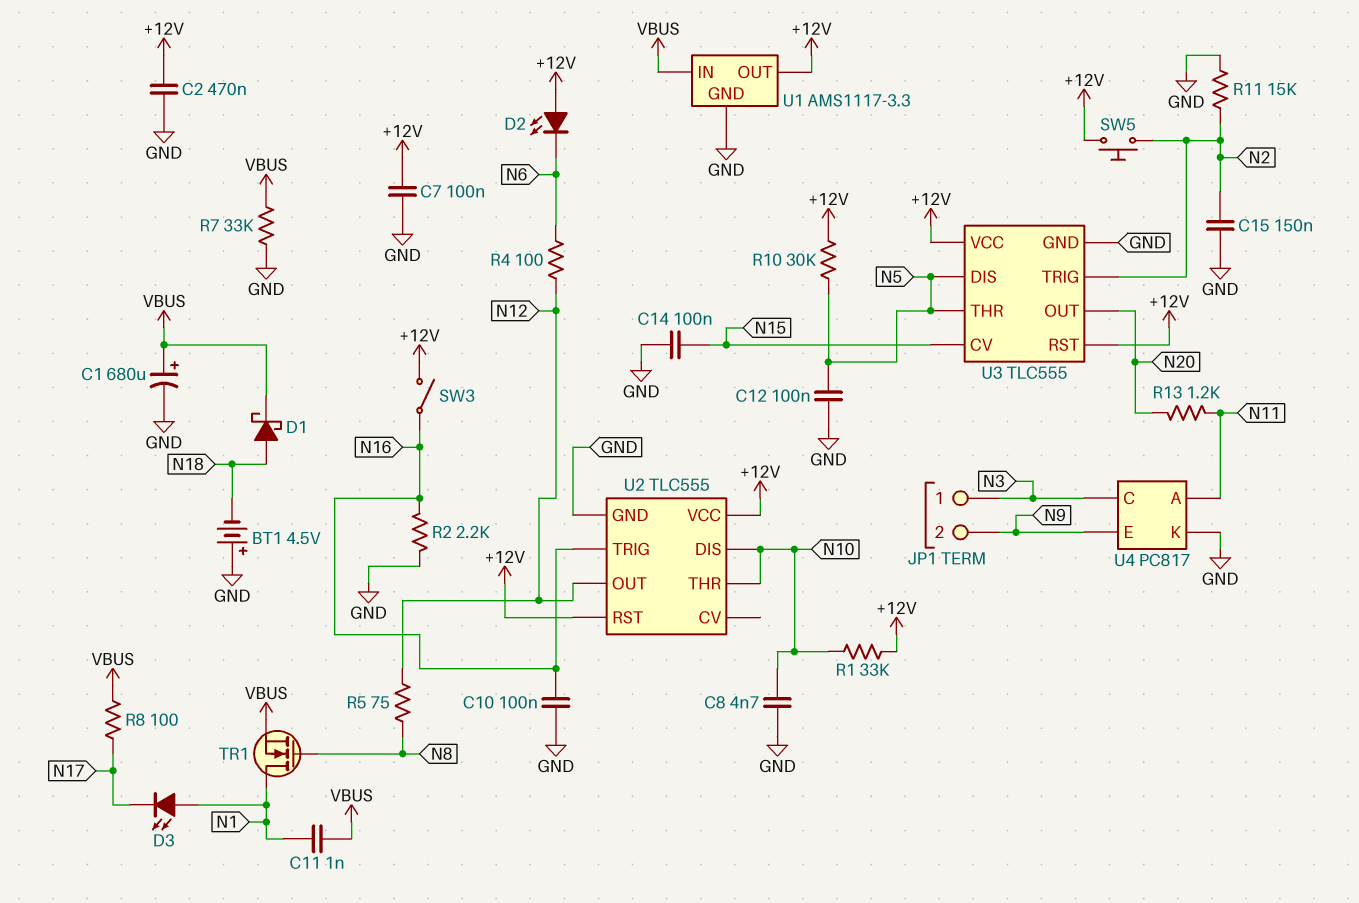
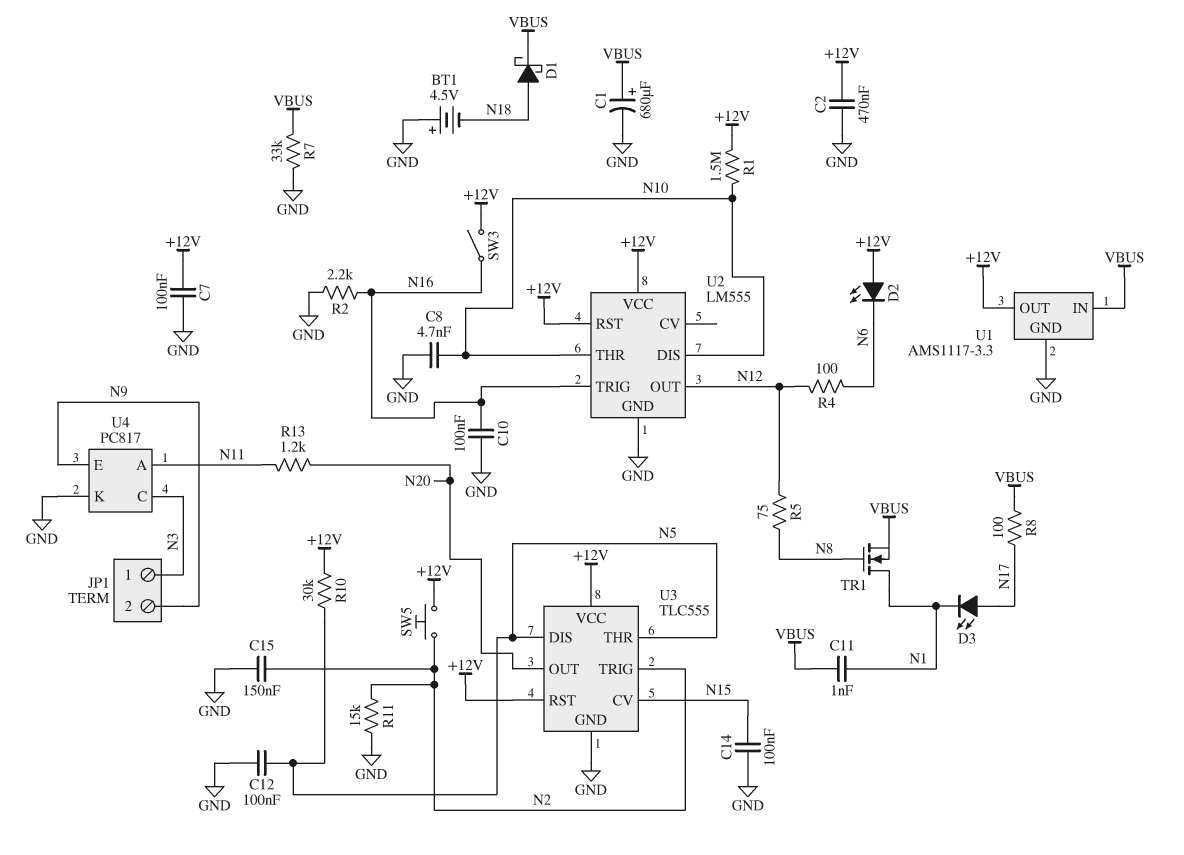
D3: LED (A N1, K N17) -> LED (A N17, K N1)
R1: 33k (+12V, N10) -> 1.5M (+12V, N10)
U2: TLC555 -> LM555

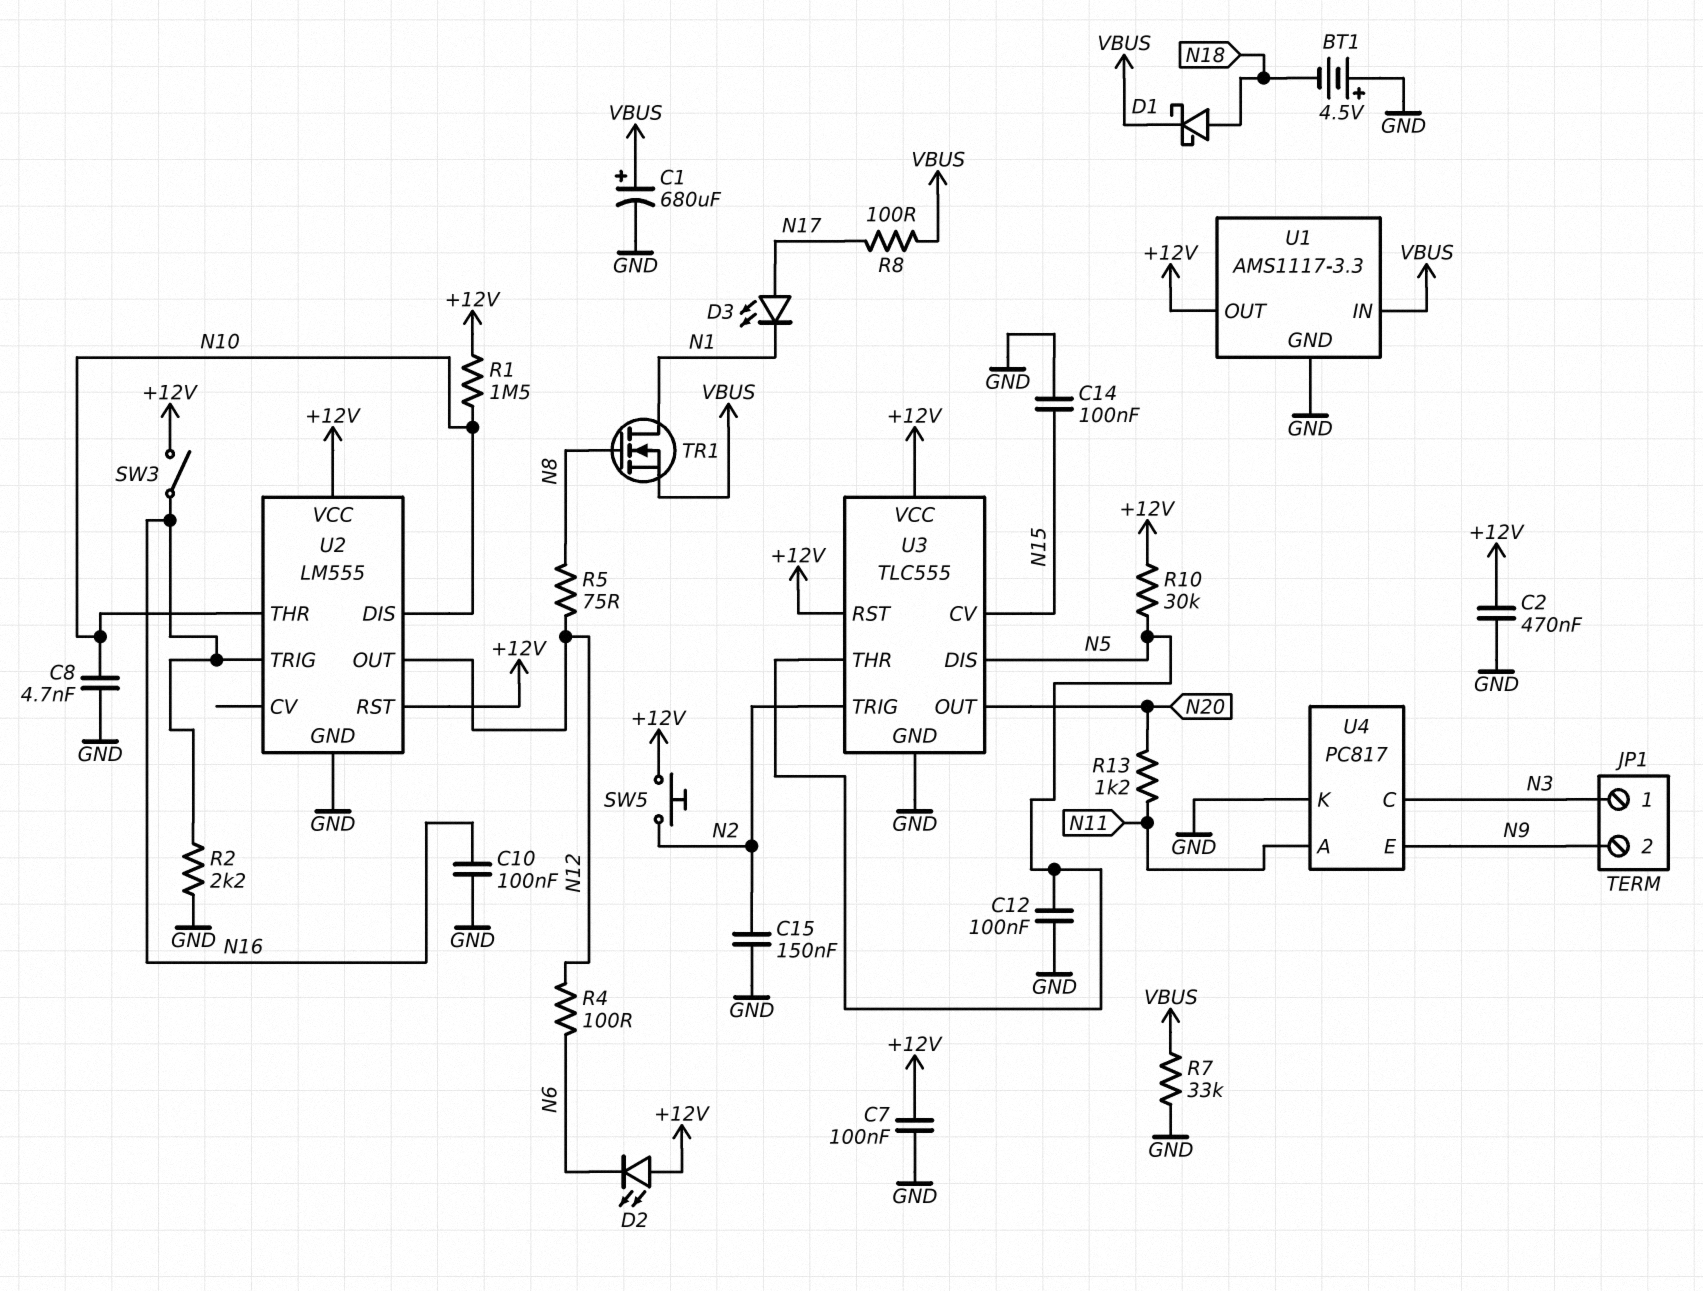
C11: 1nF (N1, VBUS) -> none
R11: 15k (GND, N2) -> none

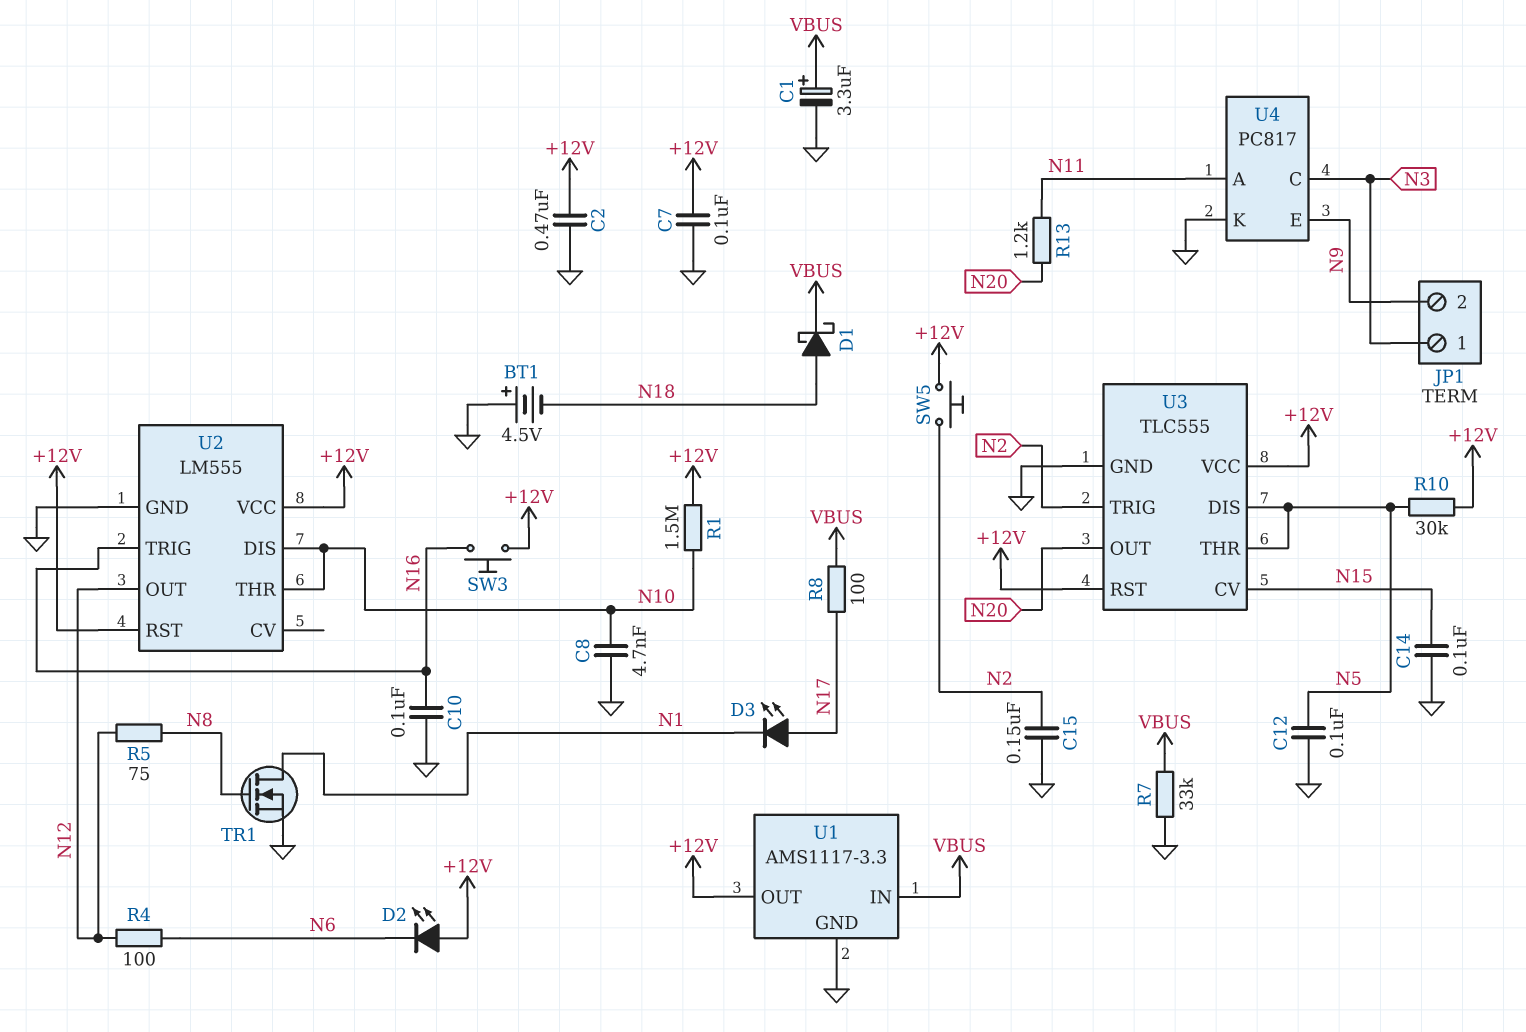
C1: 680uF (plus VBUS, minus GND) -> 3.3uF (plus VBUS, minus GND)
R2: 2.2k (GND, N16) -> none
SW3: switch (+12V, N16) -> button (+12V, N16)
TR1: NMOS (G N8, D N1, S VBUS) -> NMOS (G N8, D N1, S GND)

